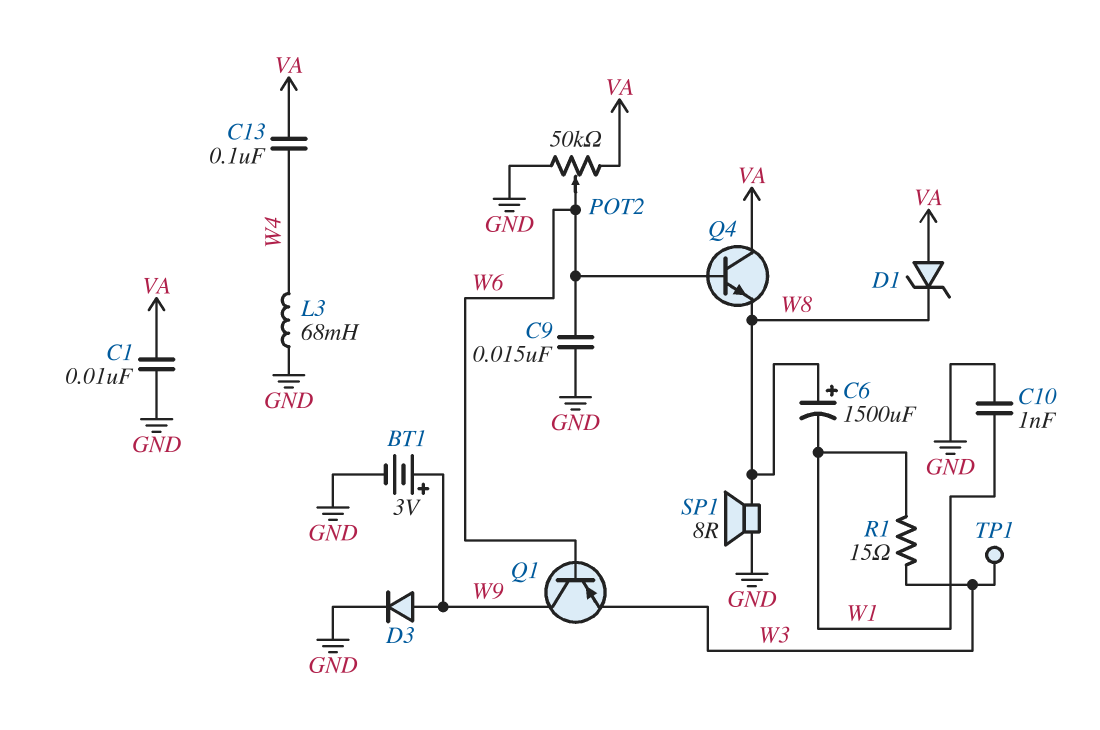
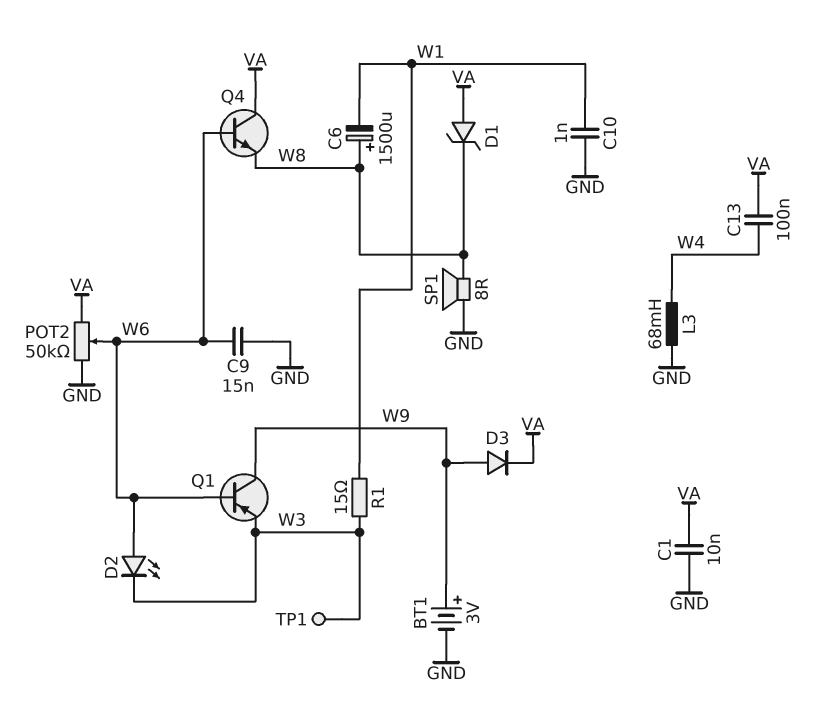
D2: none -> LED (A W6, K W3)
D3: diode (A W9, K GND) -> diode (A W9, K VA)

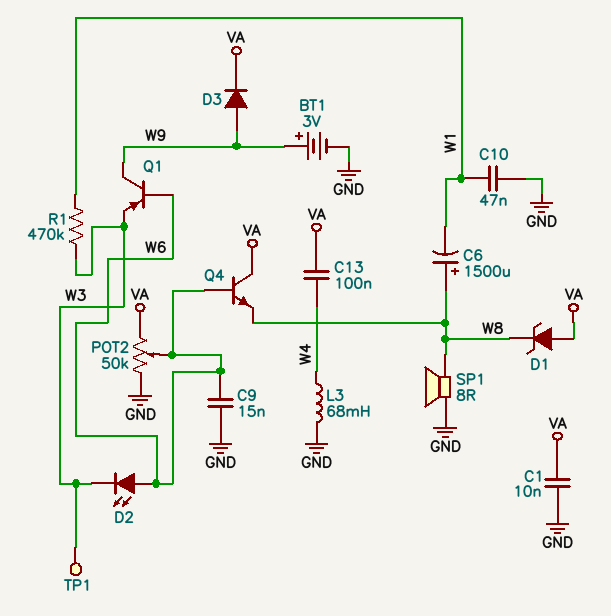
C10: 1nF (GND, W1) -> 47nF (GND, W1)
R1: 15 (W1, W3) -> 470k (W1, W3)

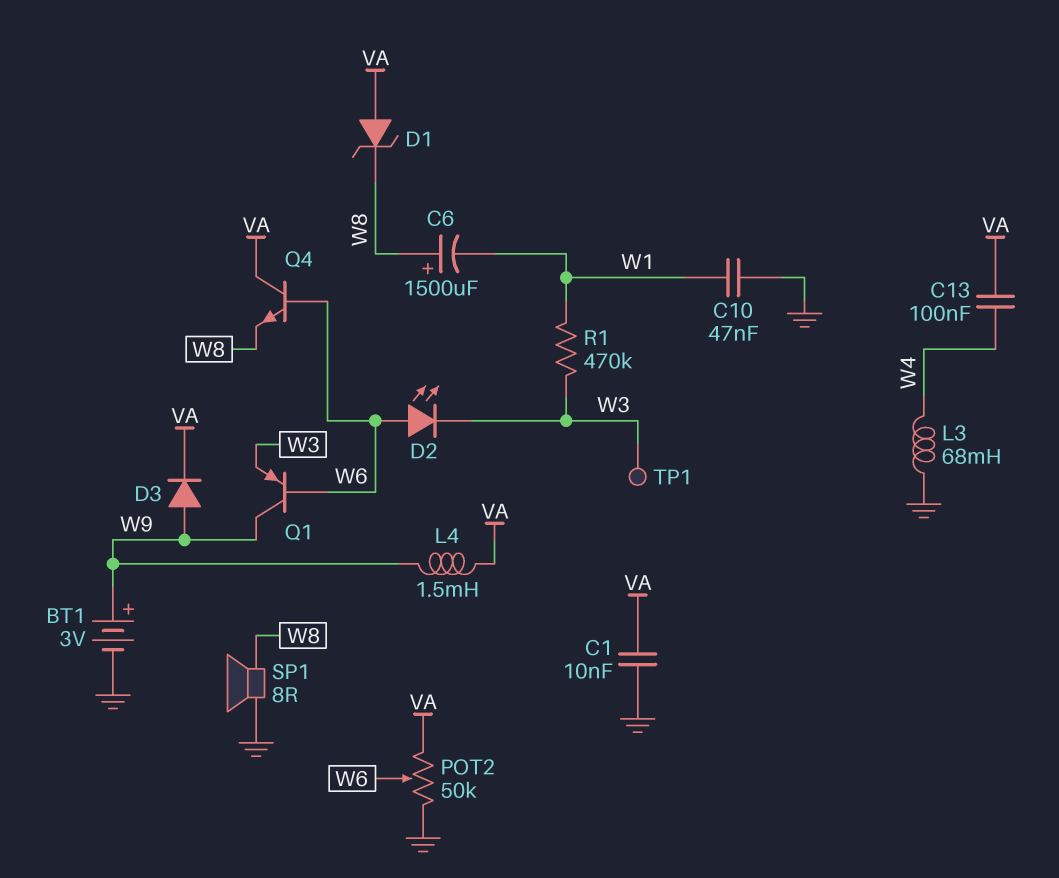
C9: 15nF (GND, W6) -> none
L4: none -> 1.5mH (VA, W9)

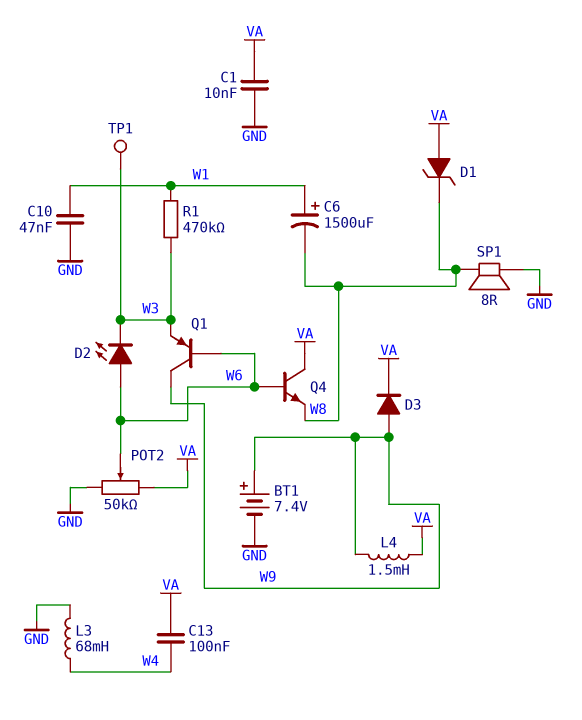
BT1: 3V (plus W9, minus GND) -> 7.4V (plus W9, minus GND)
C6: 1500uF (plus W8, minus W1) -> 1500uF (plus W1, minus W8)

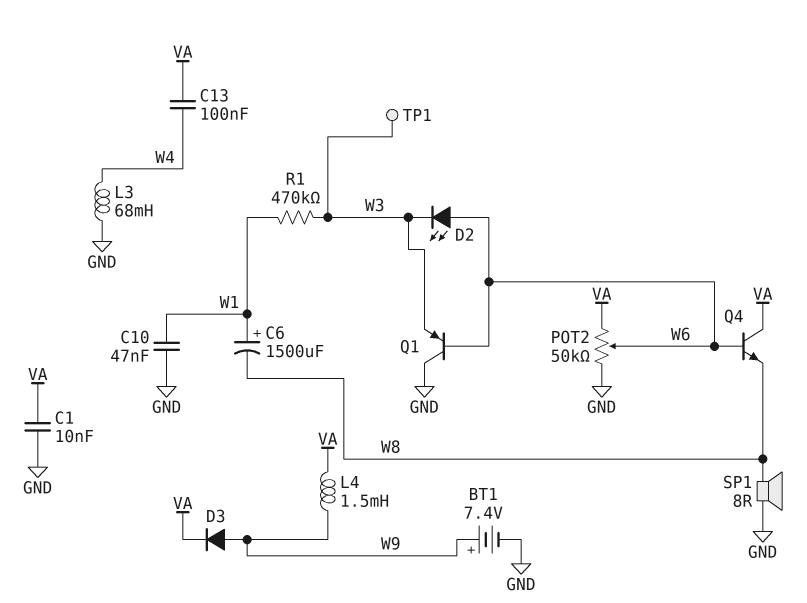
D1: zener (A VA, K W8) -> none
Q1: PNP (B W6, C W9, E W3) -> PNP (B W6, C GND, E W3)

